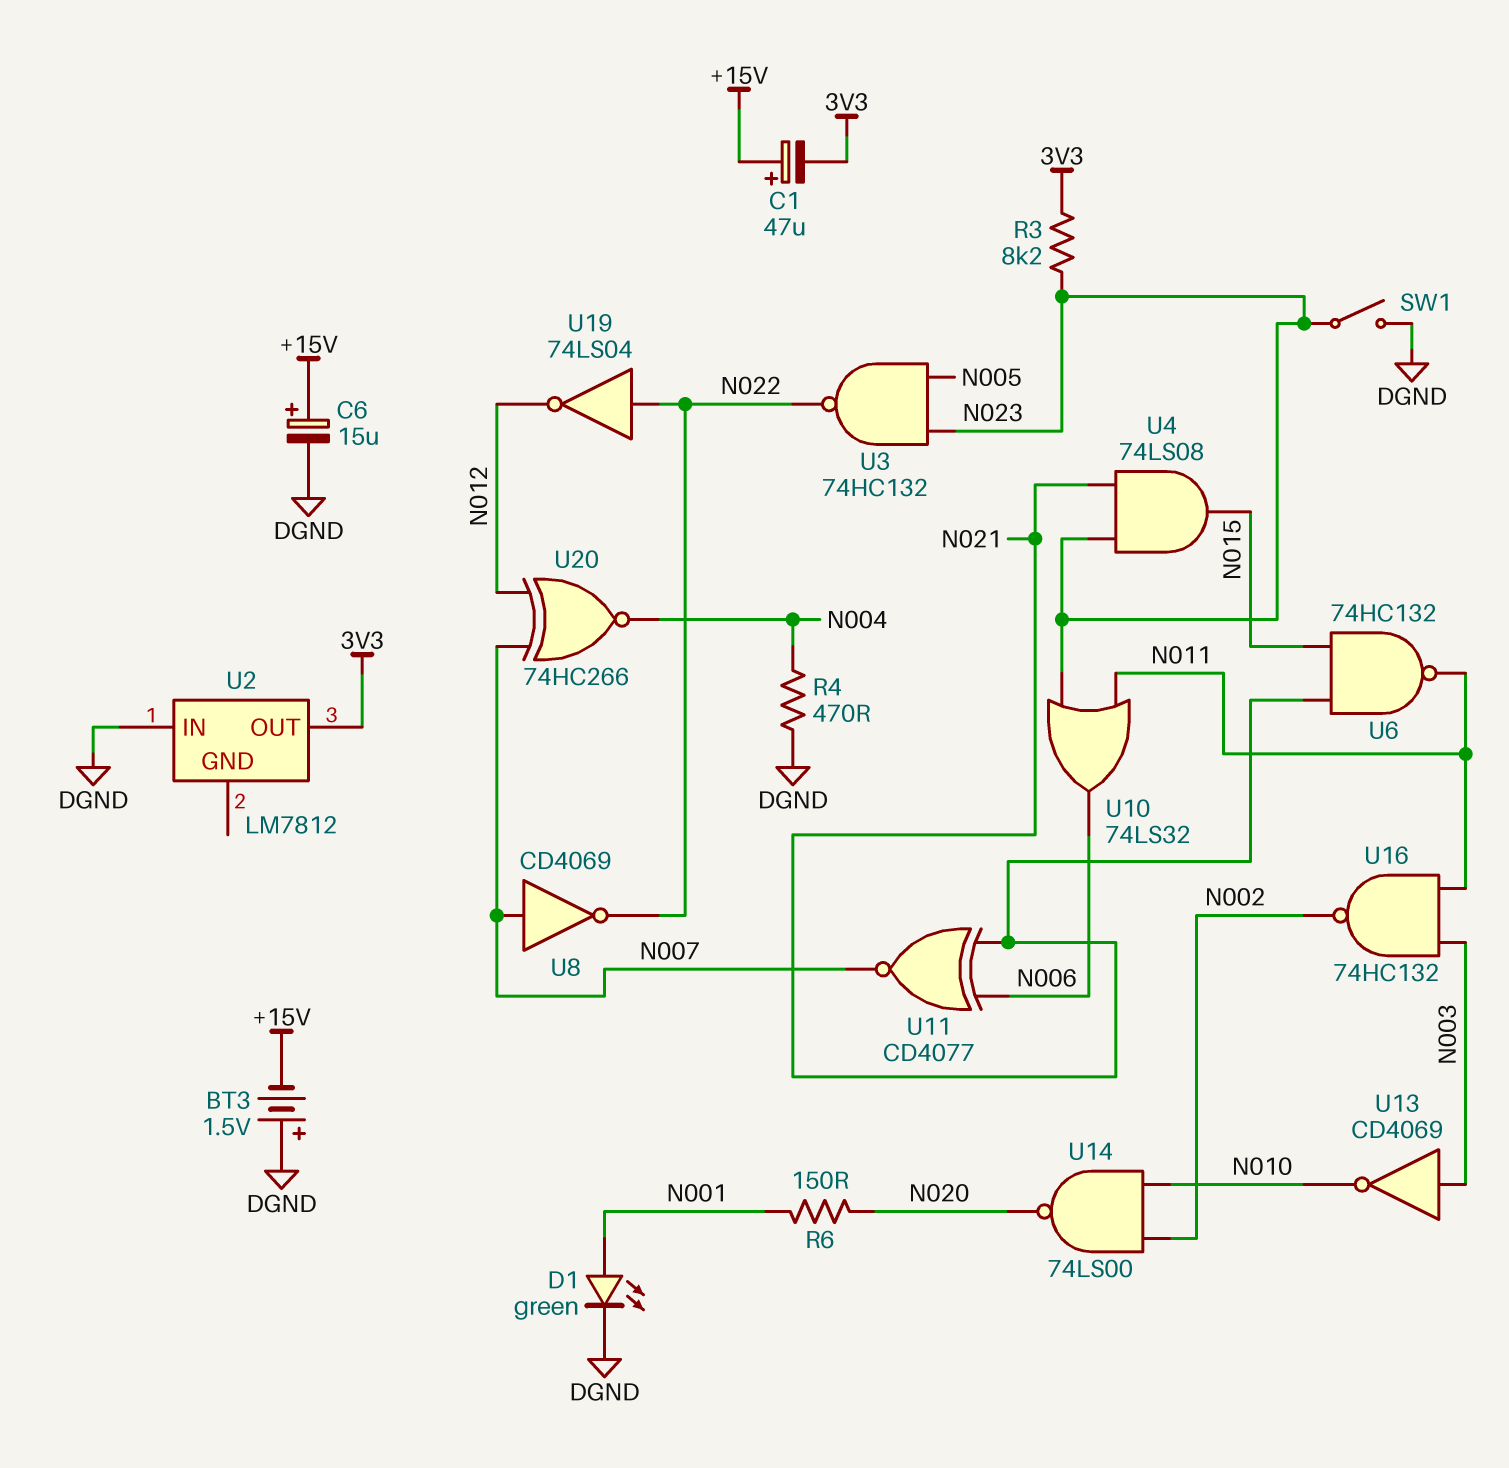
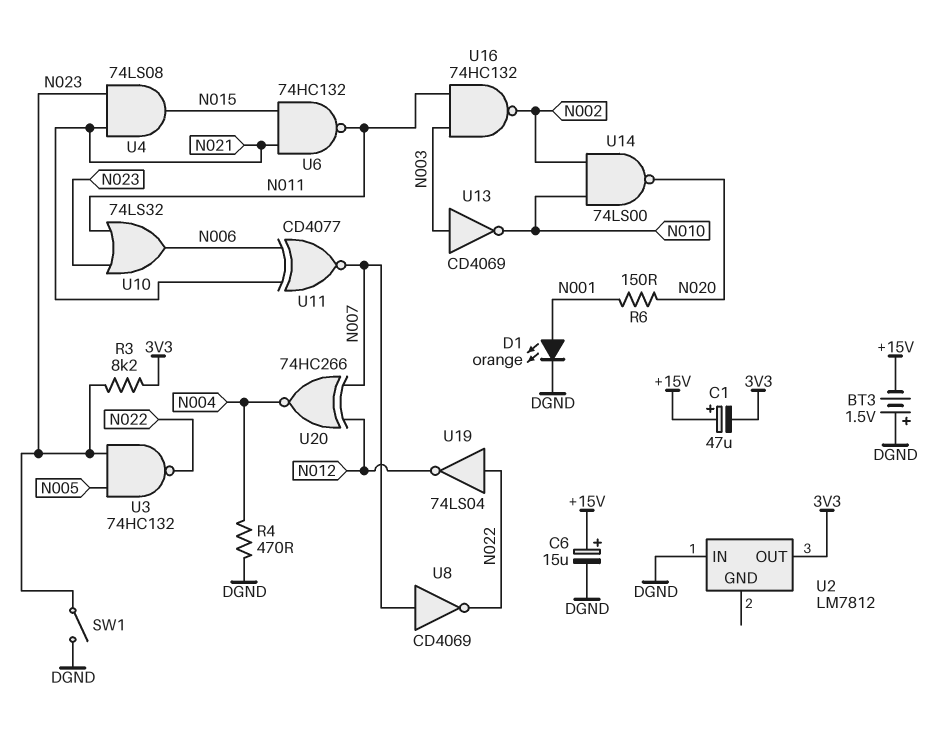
D1: LED green (A N001, K DGND) -> LED orange (A N001, K DGND)

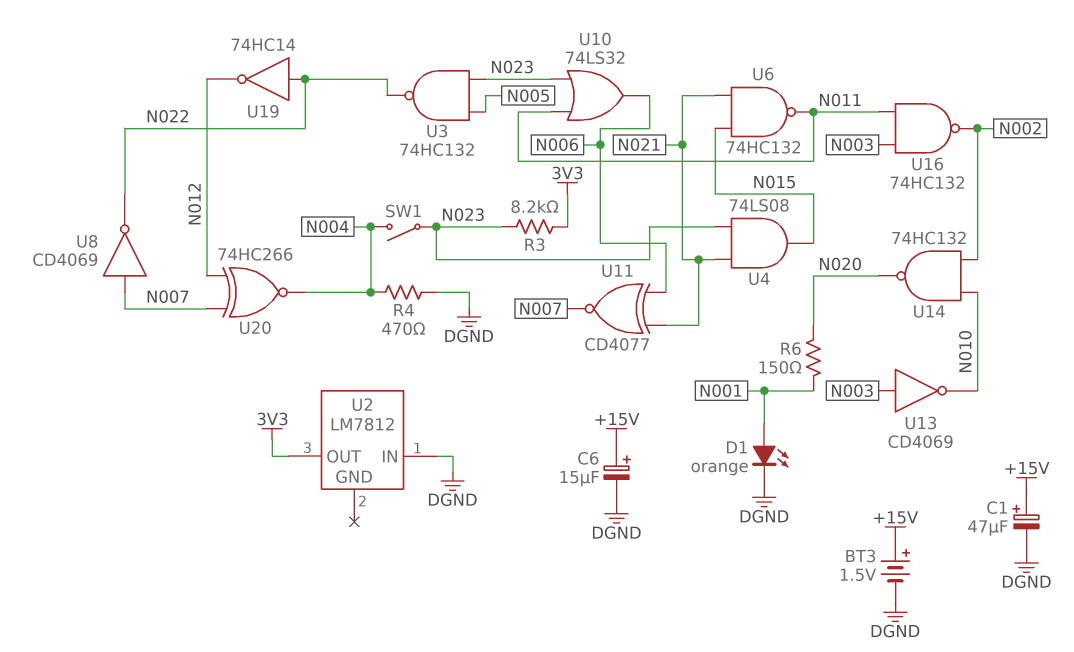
BT3: 1.5V (plus DGND, minus +15V) -> 1.5V (plus +15V, minus DGND)
C1: 47uF (plus +15V, minus 3V3) -> 47uF (plus +15V, minus DGND)
SW1: switch (DGND, N023) -> switch (N004, N023)
U14: NAND 74LS00 (in N002, in N010, out N020) -> NAND 74HC132 (in N002, in N010, out N020)
U19: NOT 74LS04 (in N022, out N012) -> NOT 74HC14 (in N022, out N012)

